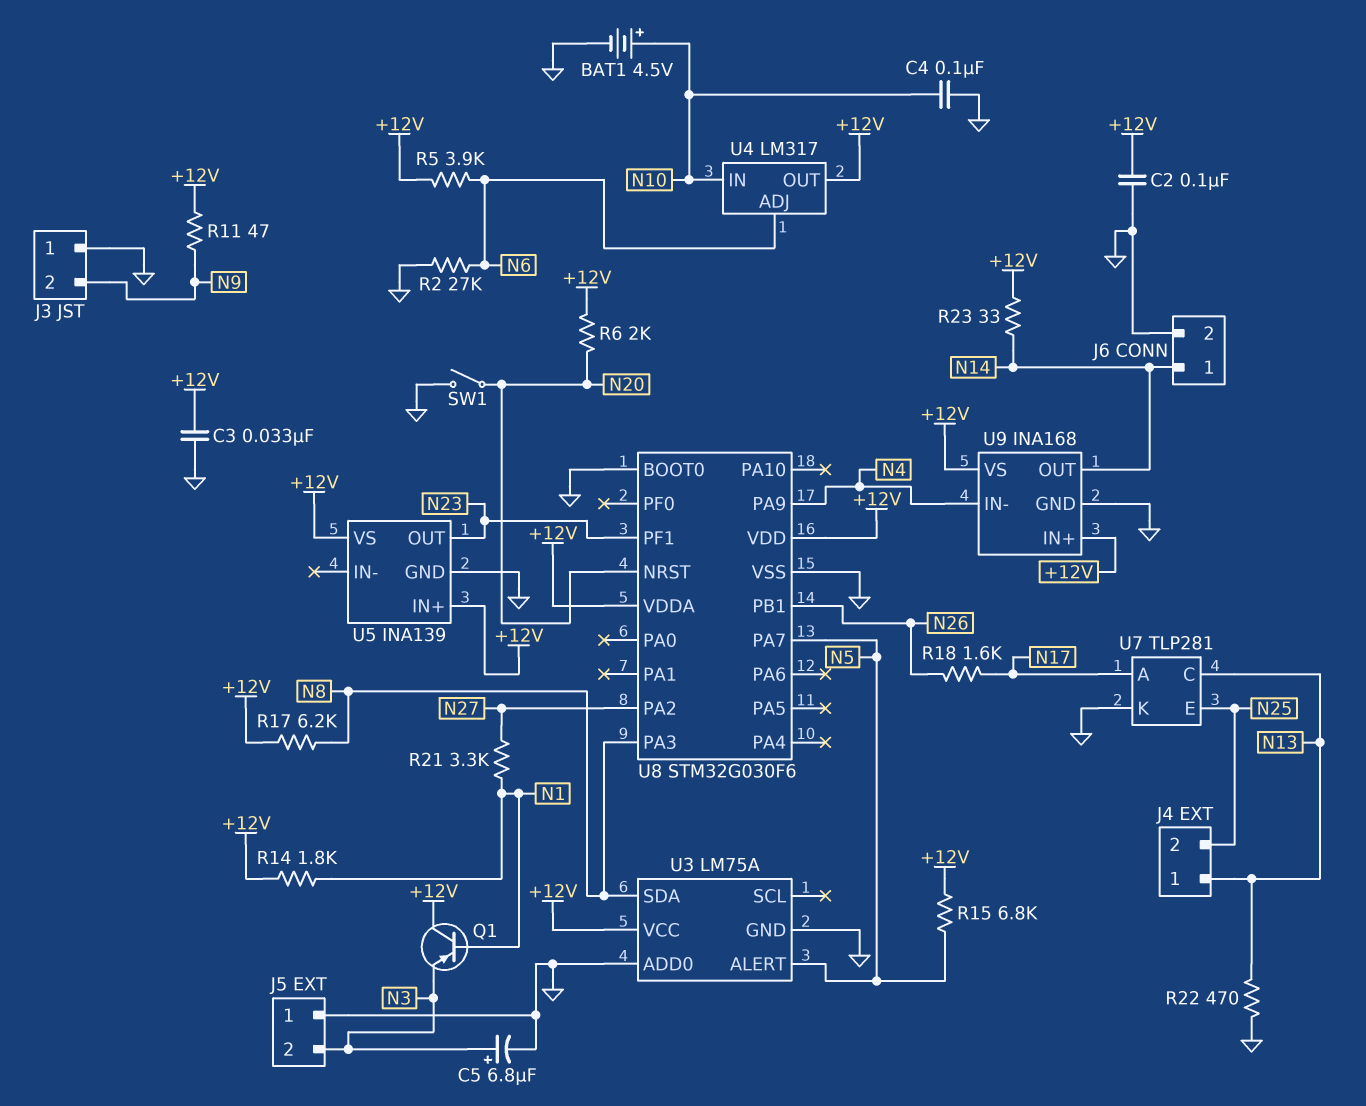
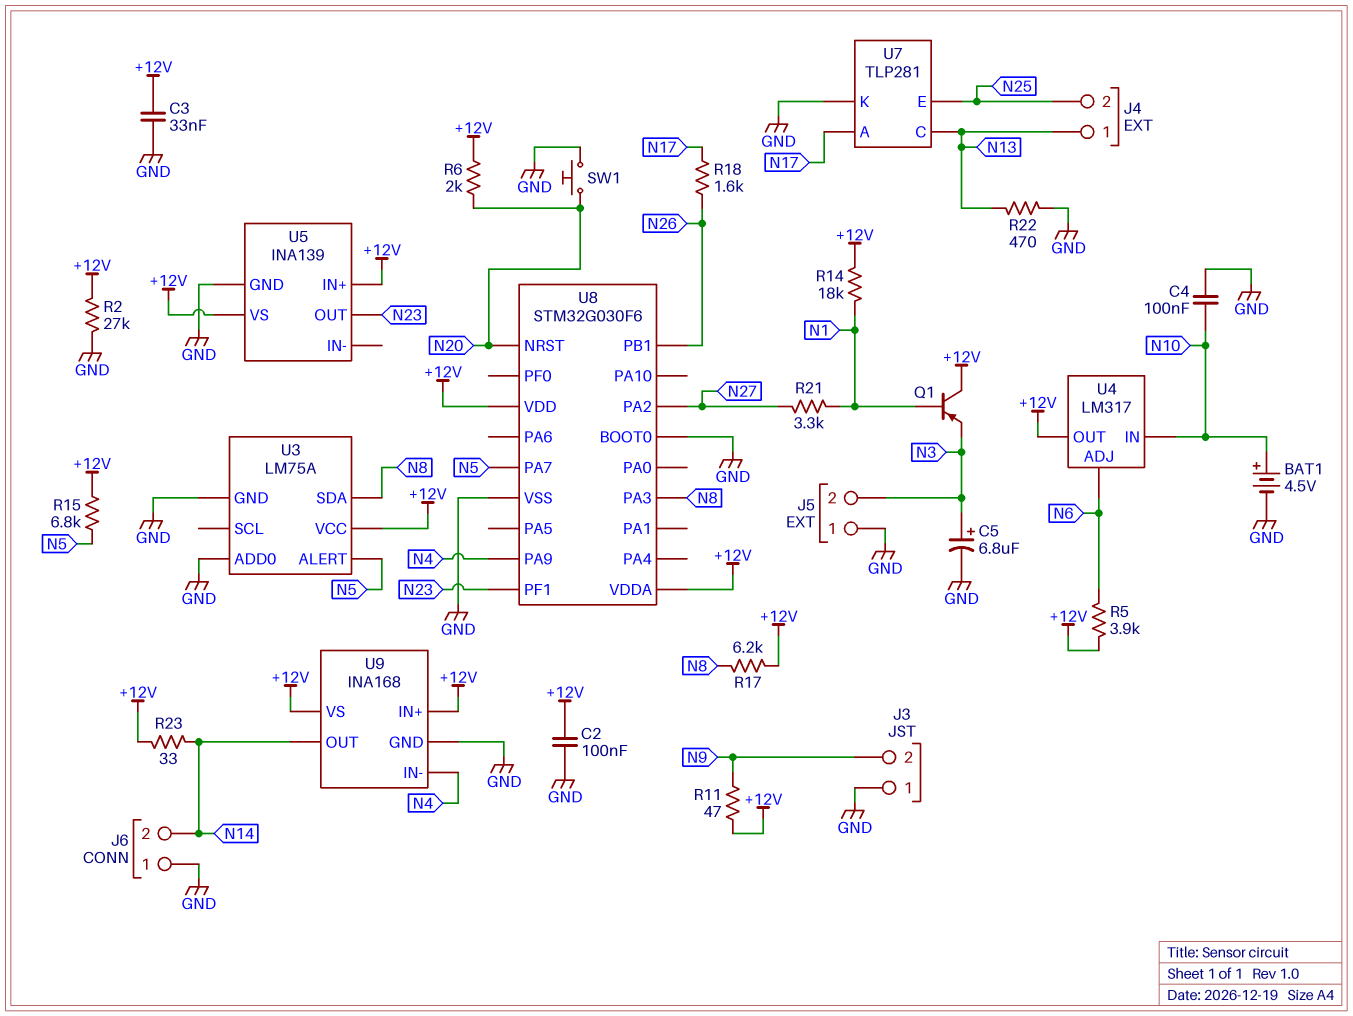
J6 pin 1: N14 -> GND
J6 pin 2: GND -> N14
R2: 27k (GND, N6) -> 27k (+12V, GND)
R14: 1.8k (+12V, N1) -> 18k (+12V, N1)
SW1: switch (GND, N20) -> button (GND, N20)

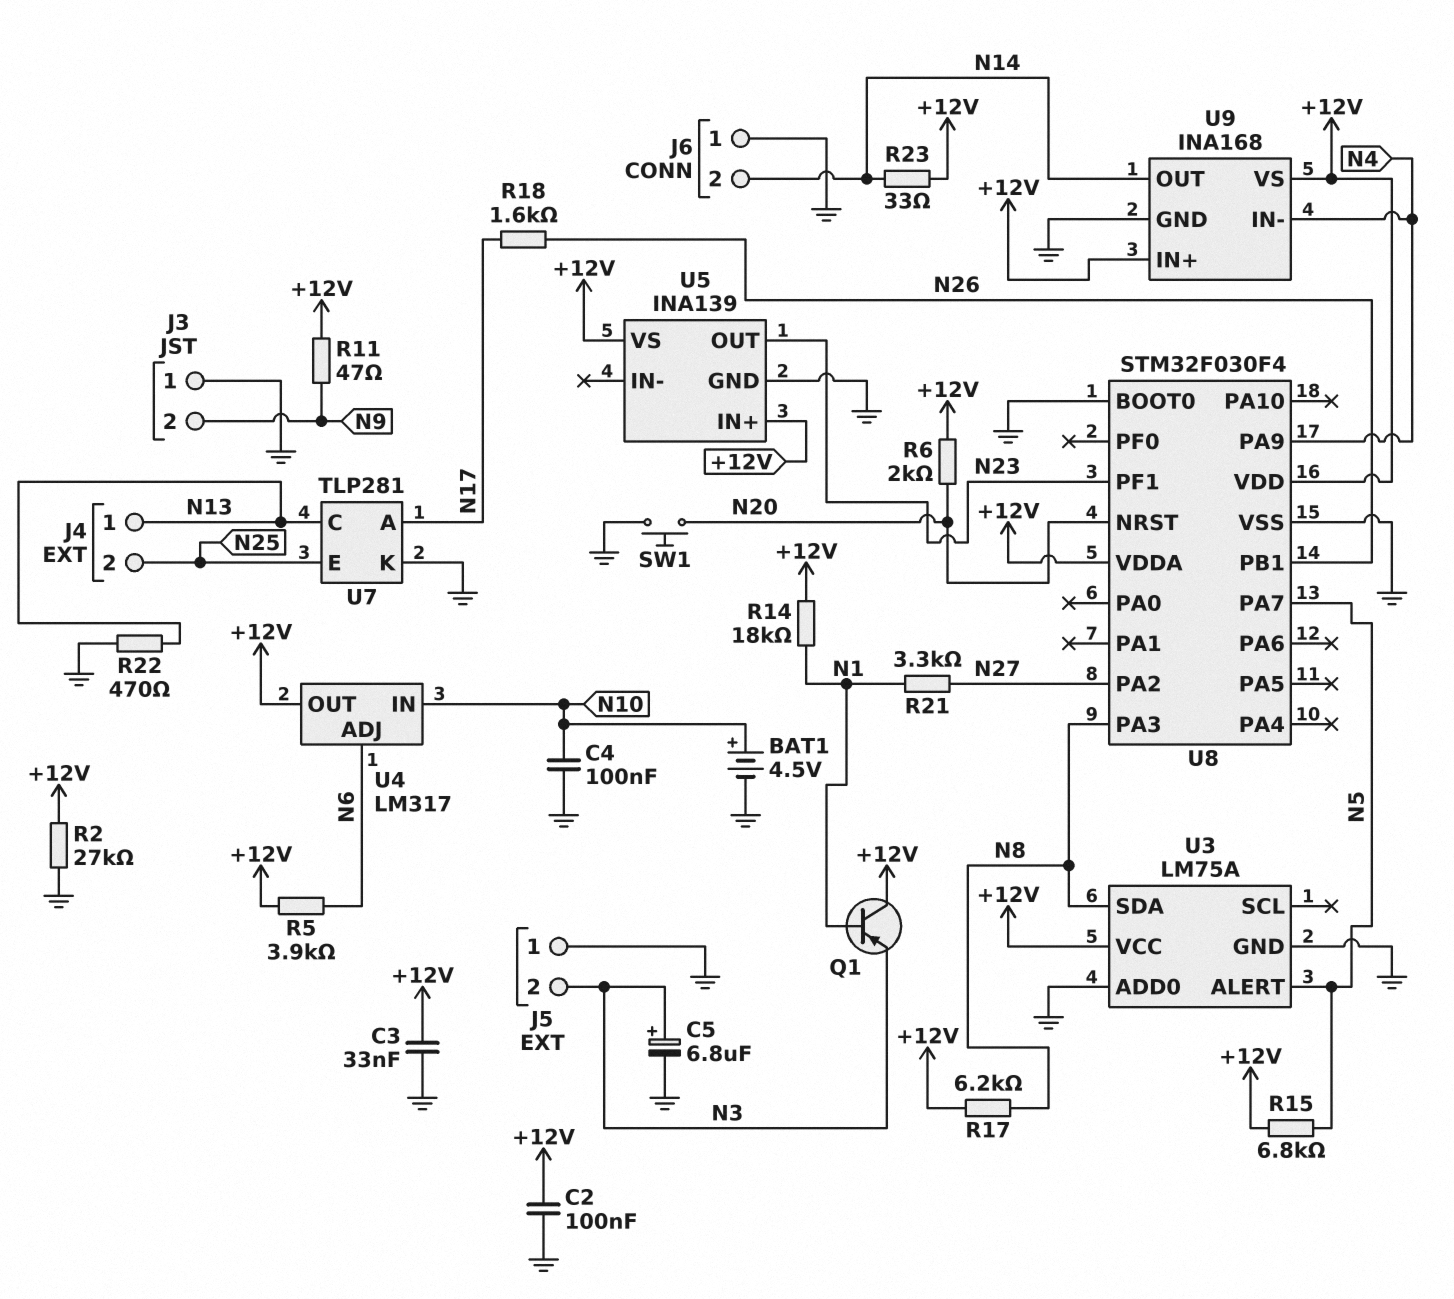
U8: STM32G030F6 -> STM32F030F4

